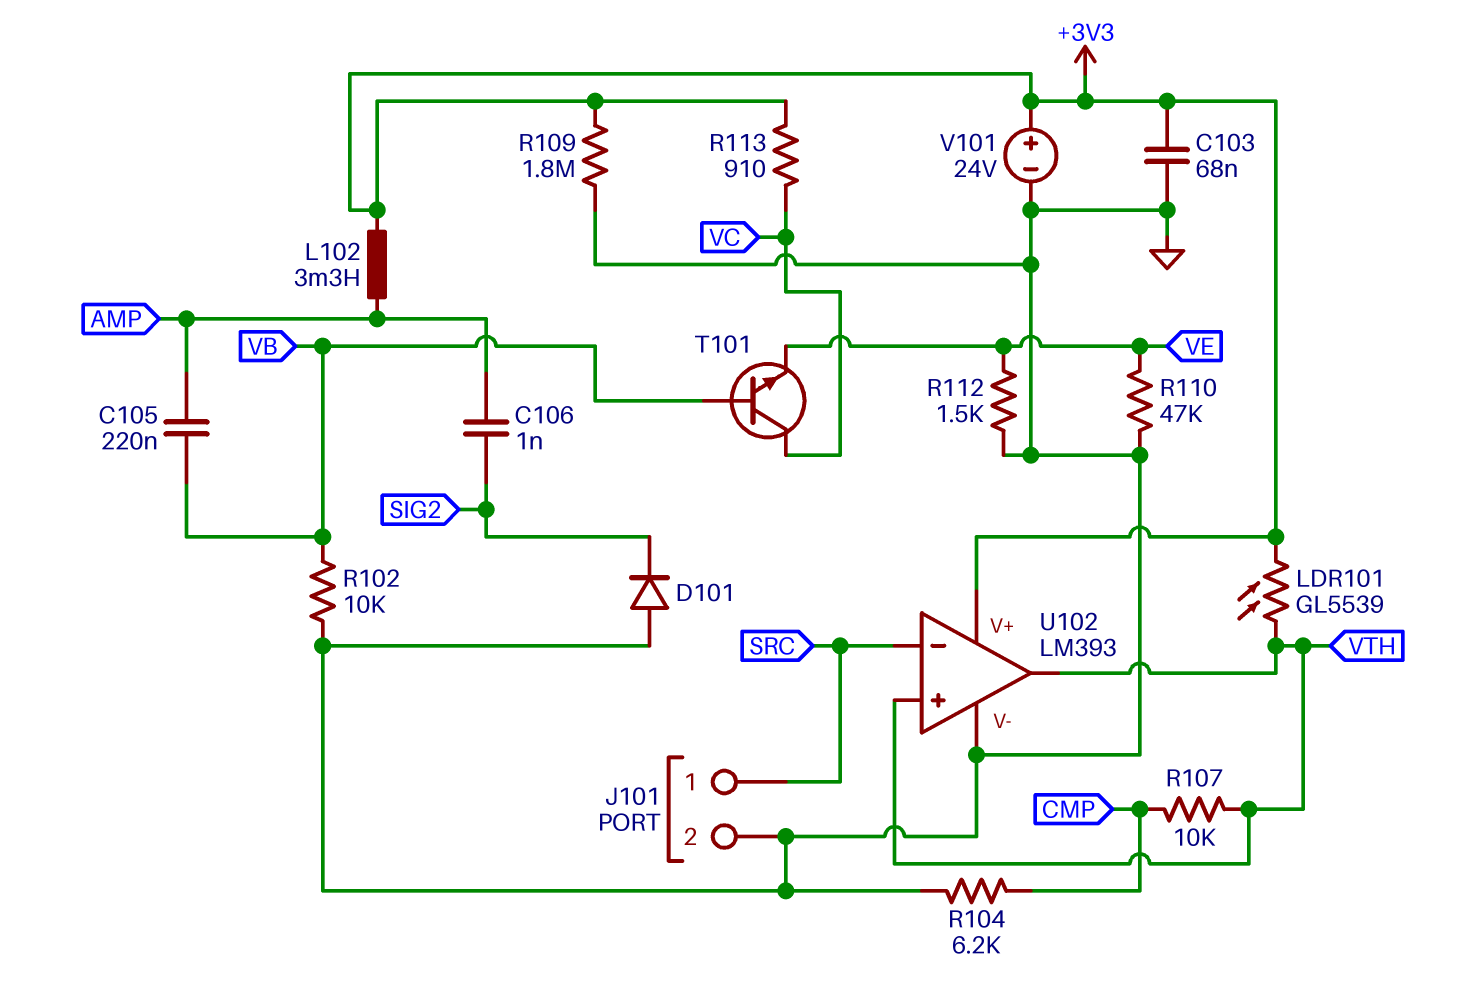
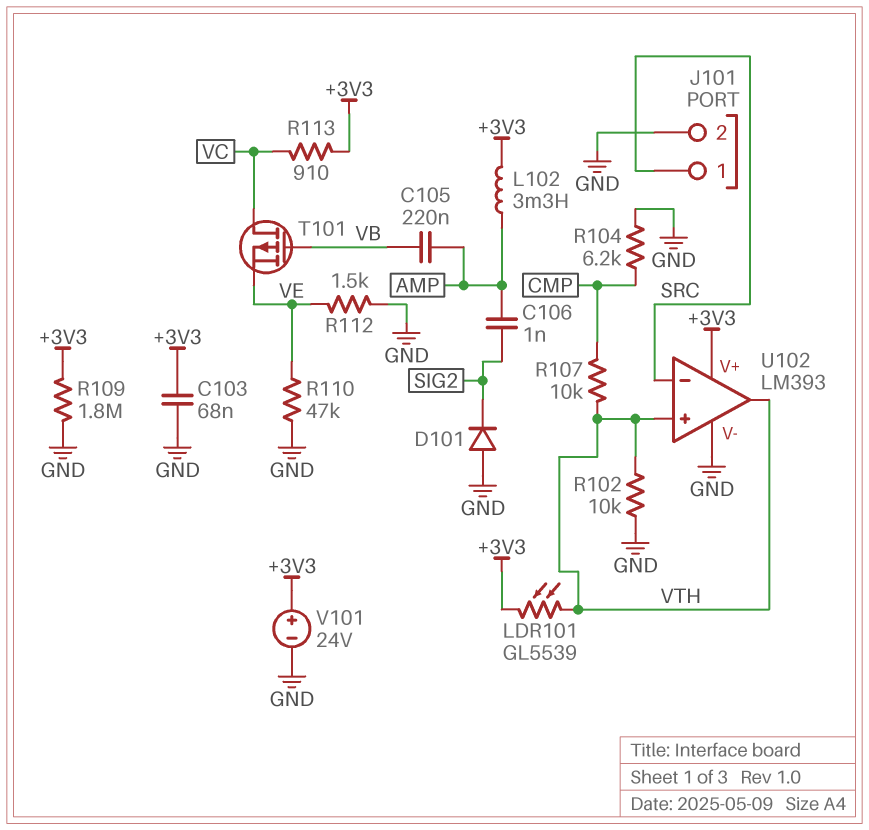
R102: 10k (GND, VB) -> 10k (GND, VTH)
T101: NPN (B VB, C VC, E VE) -> PMOS (G VB, D VC, S VE)

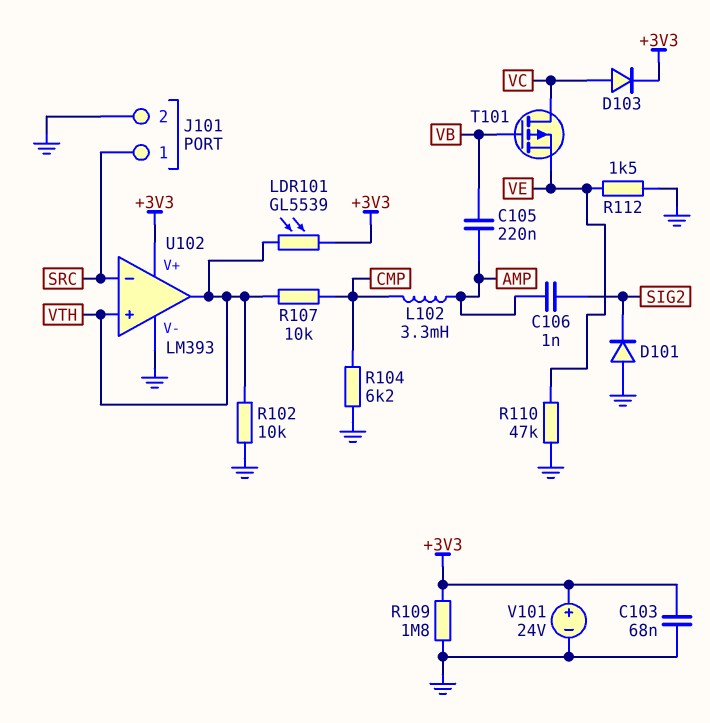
D103: none -> diode (A VC, K +3V3)
L102: 3.3mH (+3V3, AMP) -> 3.3mH (AMP, CMP)
R113: 910 (+3V3, VC) -> none

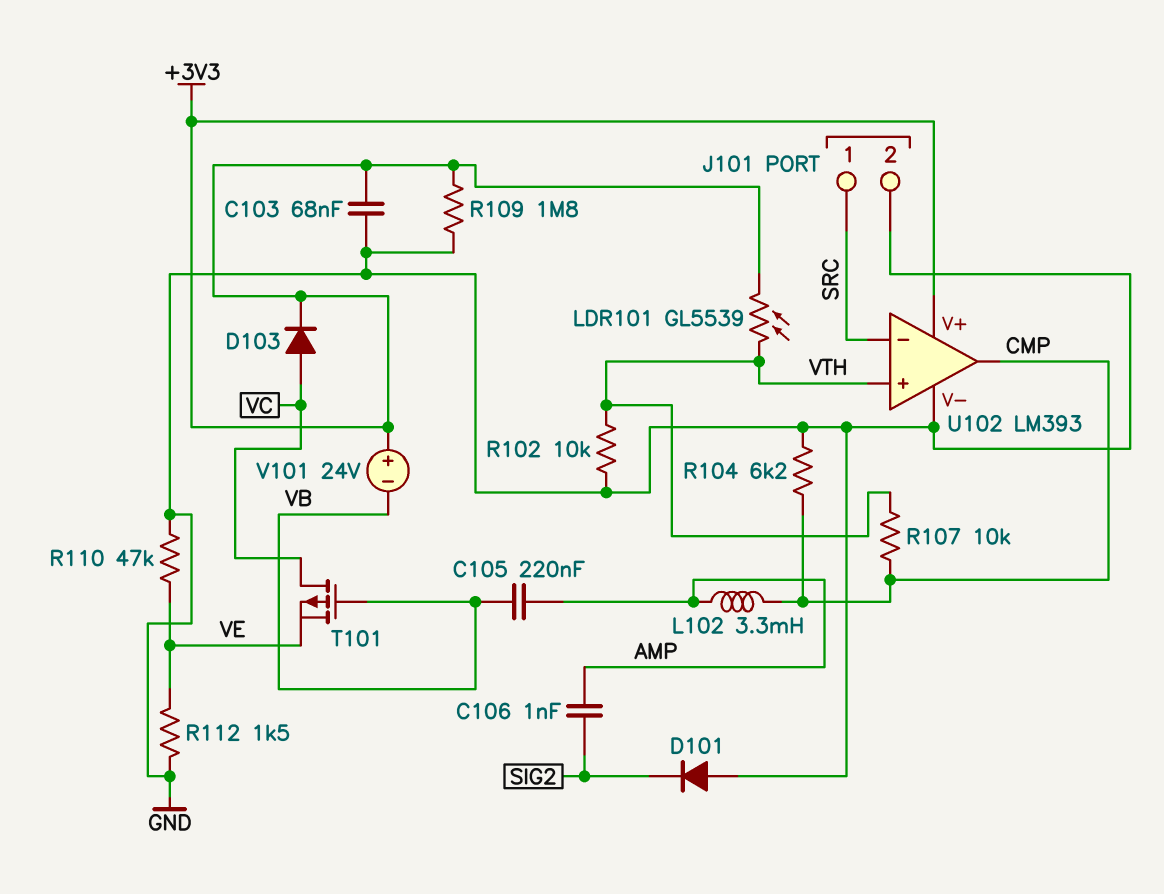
U102 pin out: VTH -> CMP
V101: 24V (plus +3V3, minus GND) -> 24V (plus +3V3, minus VB)

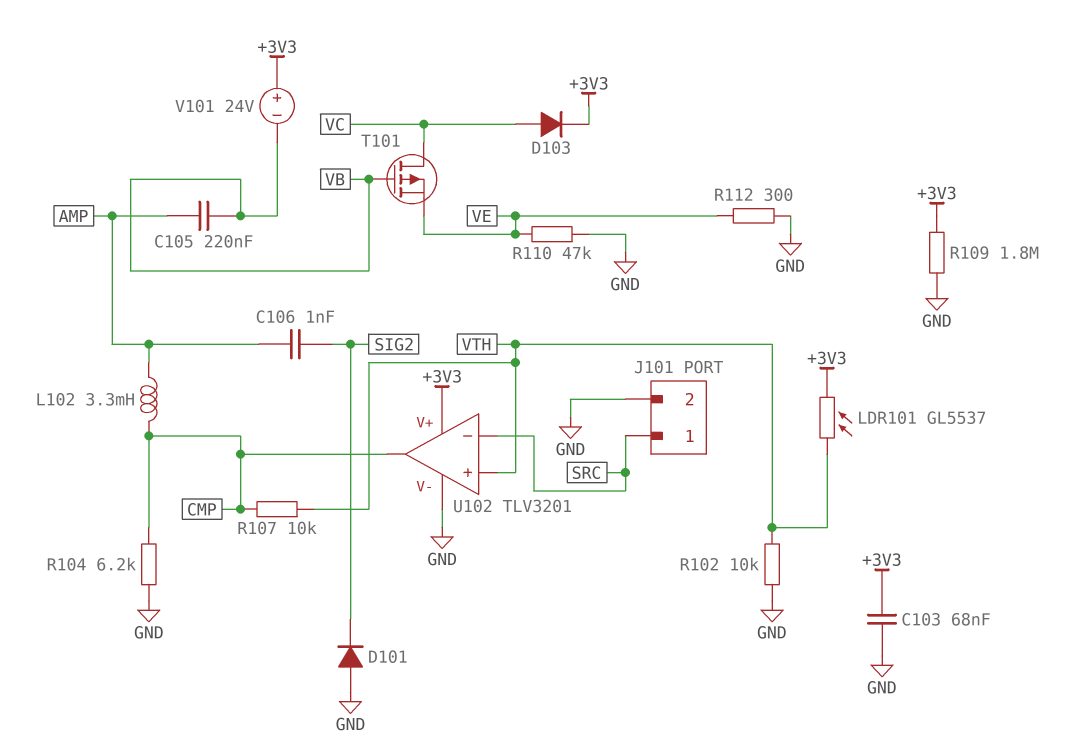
LDR101: GL5539 (+3V3, VTH) -> GL5537 (+3V3, VTH)
R112: 1.5k (GND, VE) -> 300 (GND, VE)
U102: LM393 -> TLV3201

